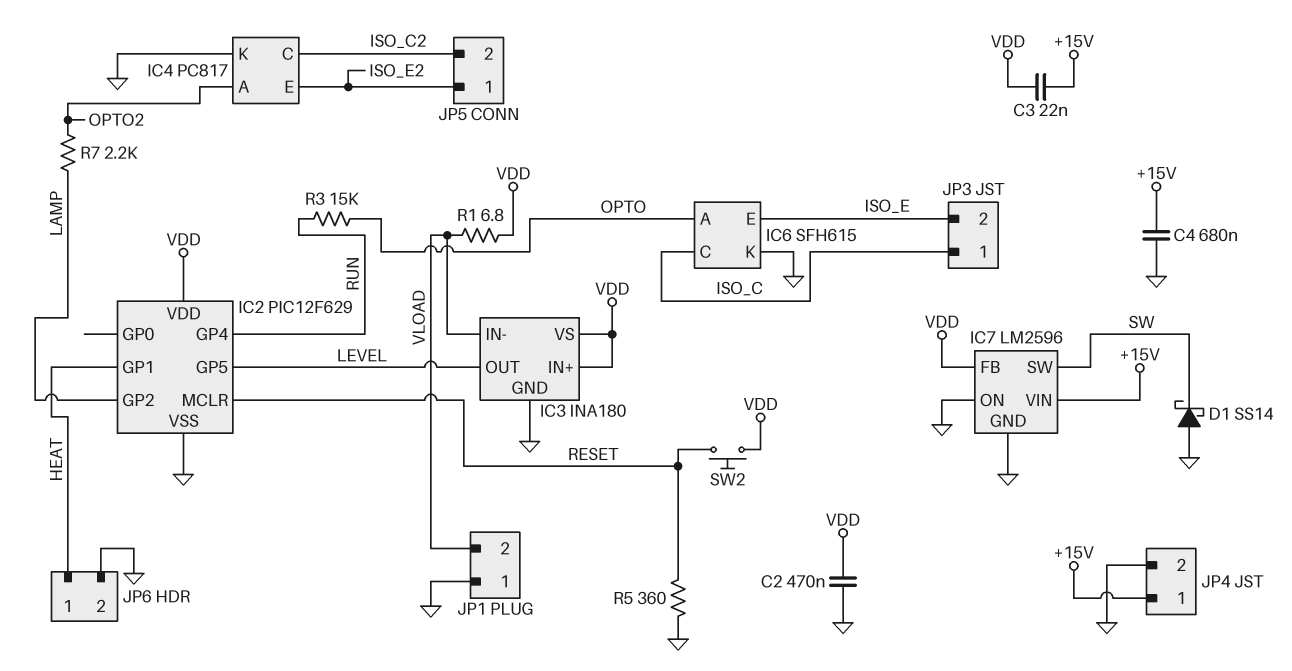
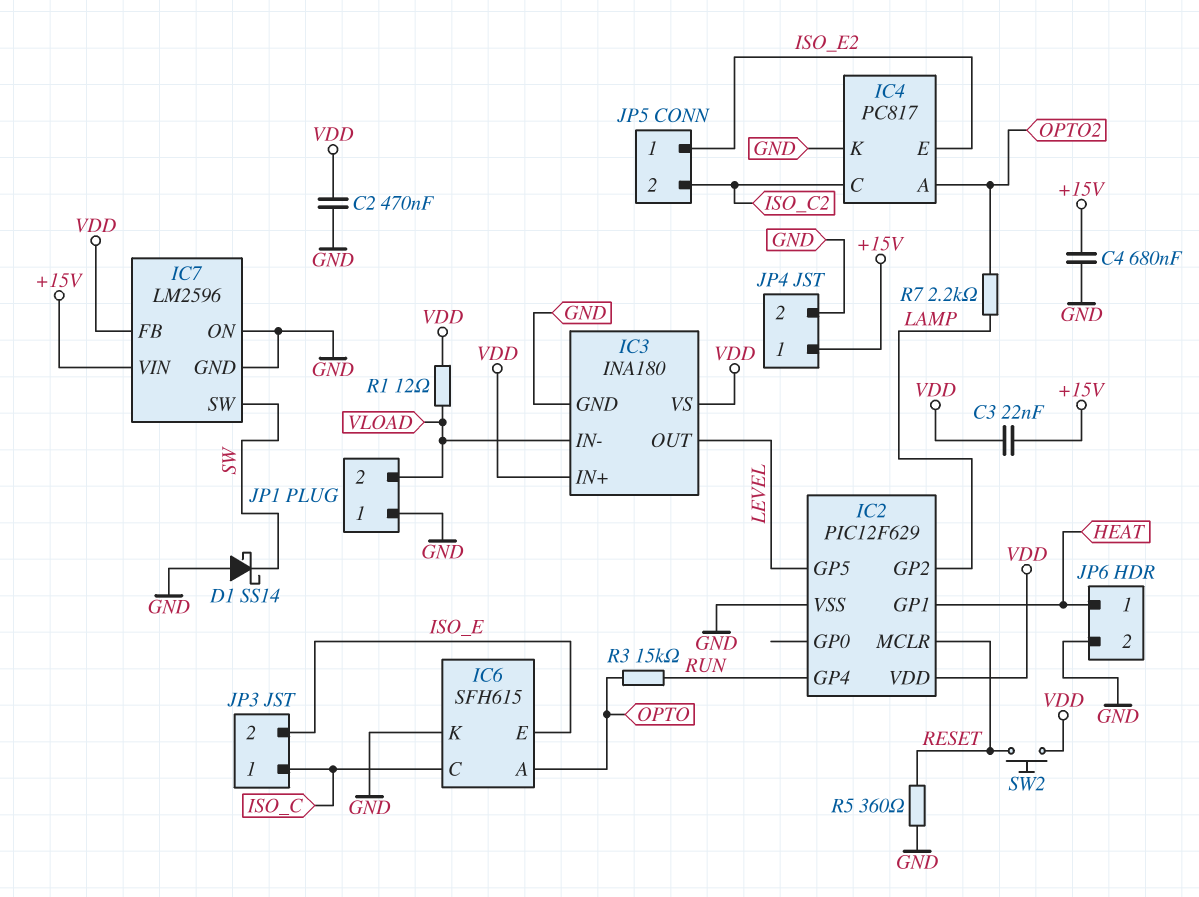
R1: 6.8 (VDD, VLOAD) -> 12 (VDD, VLOAD)

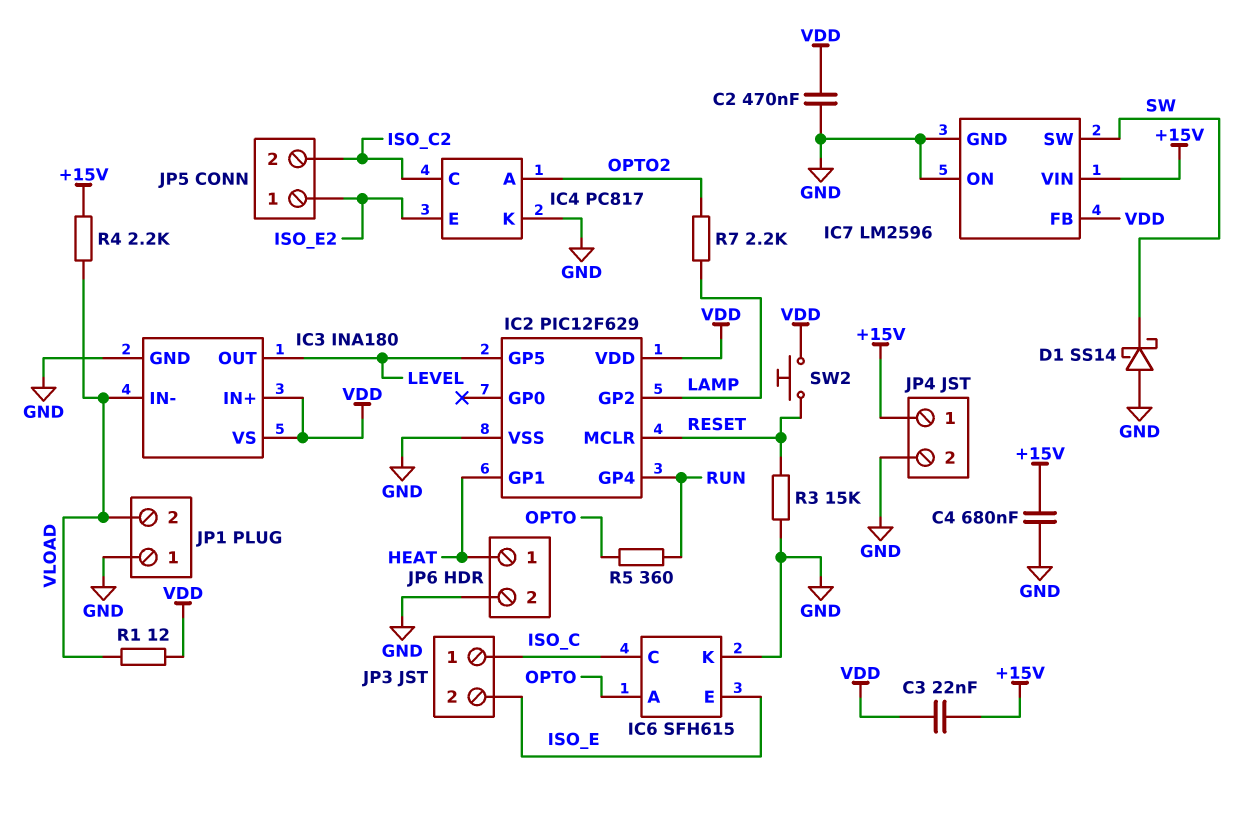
R3: 15k (OPTO, RUN) -> 15k (GND, RESET)
R4: none -> 2.2k (+15V, VLOAD)
R5: 360 (GND, RESET) -> 360 (OPTO, RUN)

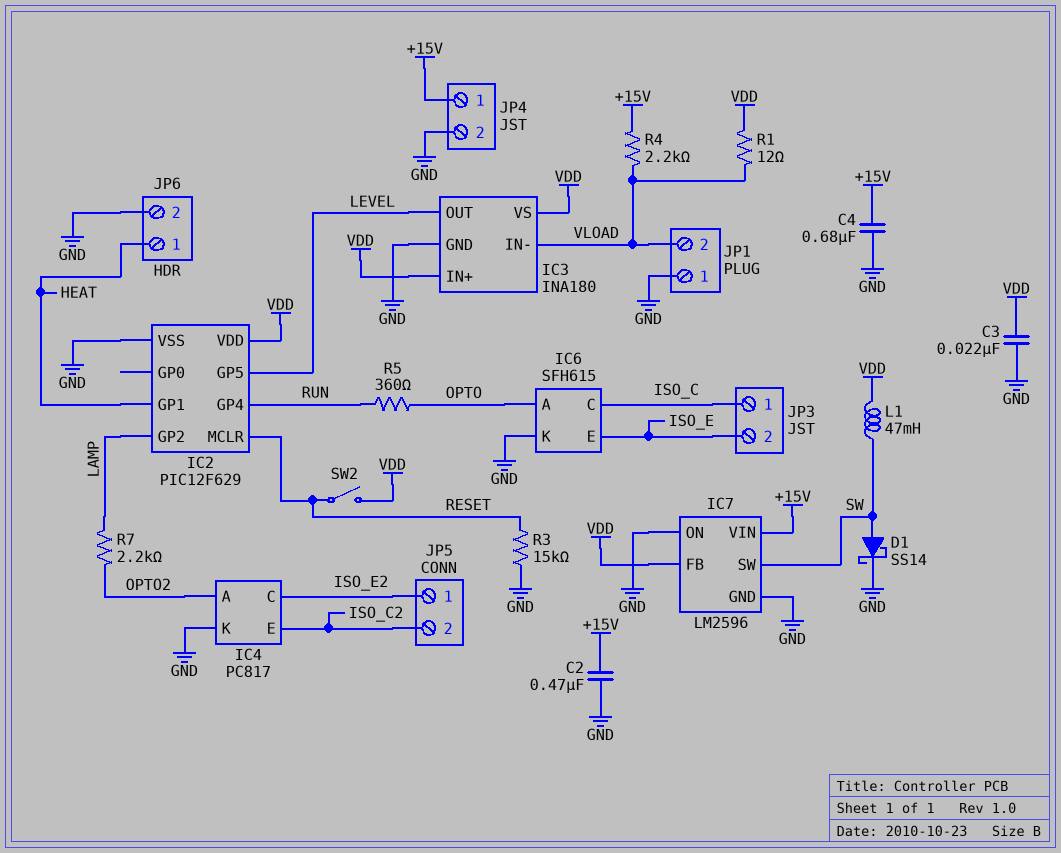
C2: 470nF (GND, VDD) -> 470nF (+15V, GND)
C3: 22nF (+15V, VDD) -> 22nF (GND, VDD)
D1: schottky SS14 (A GND, K SW) -> schottky SS14 (A SW, K GND)
IC4 pin C: ISO_C2 -> ISO_E2
IC4 pin E: ISO_E2 -> ISO_C2
L1: none -> 47mH (SW, VDD)
SW2: button (RESET, VDD) -> switch (RESET, VDD)

